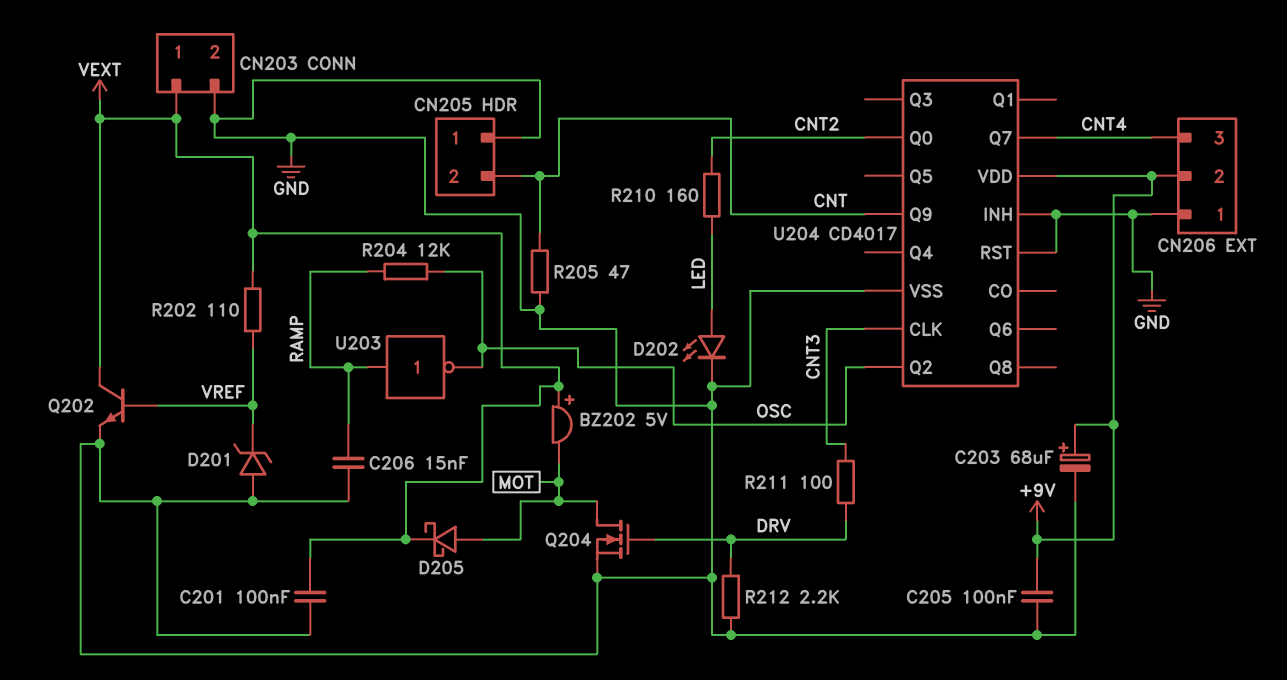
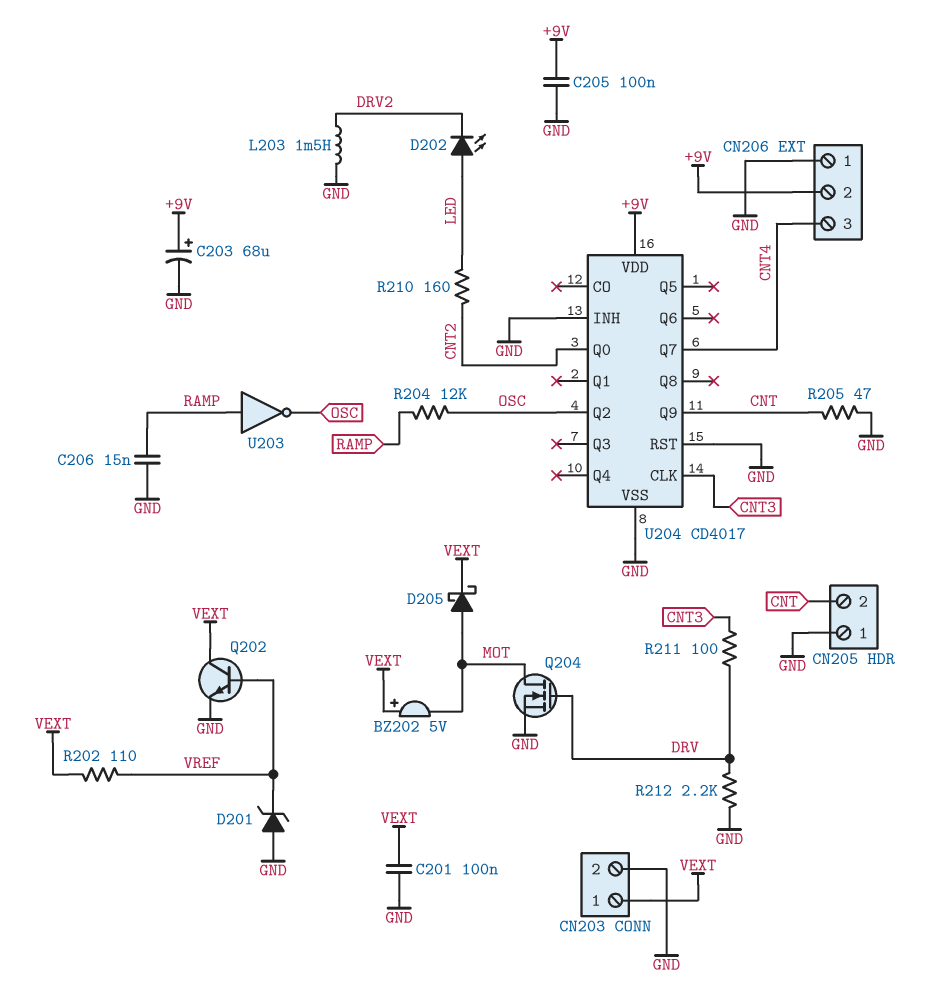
D202: LED (A LED, K GND) -> LED (A LED, K DRV2)
L203: none -> 1.5mH (DRV2, GND)

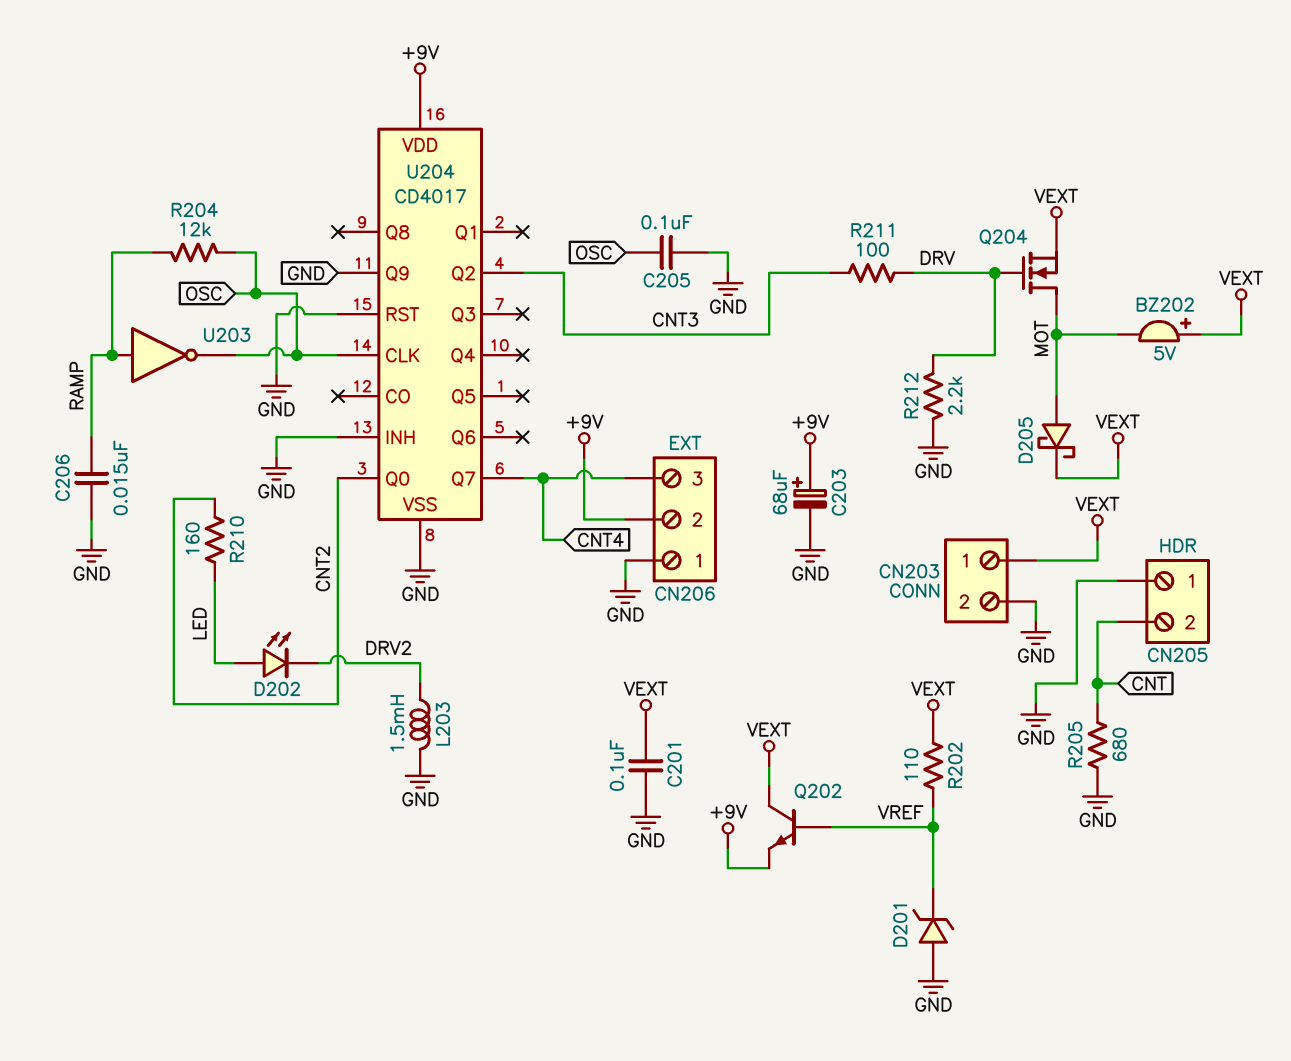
C205: 100nF (+9V, GND) -> 100nF (GND, OSC)
Q202: NPN (B VREF, C VEXT, E GND) -> NPN (B VREF, C VEXT, E +9V)
Q204: NMOS (G DRV, D MOT, S GND) -> NMOS (G DRV, D MOT, S VEXT)
R205: 47 (CNT, GND) -> 680 (CNT, GND)
U204 pin CLK: CNT3 -> OSC
U204 pin Q2: OSC -> CNT3
U204 pin Q9: CNT -> GND

